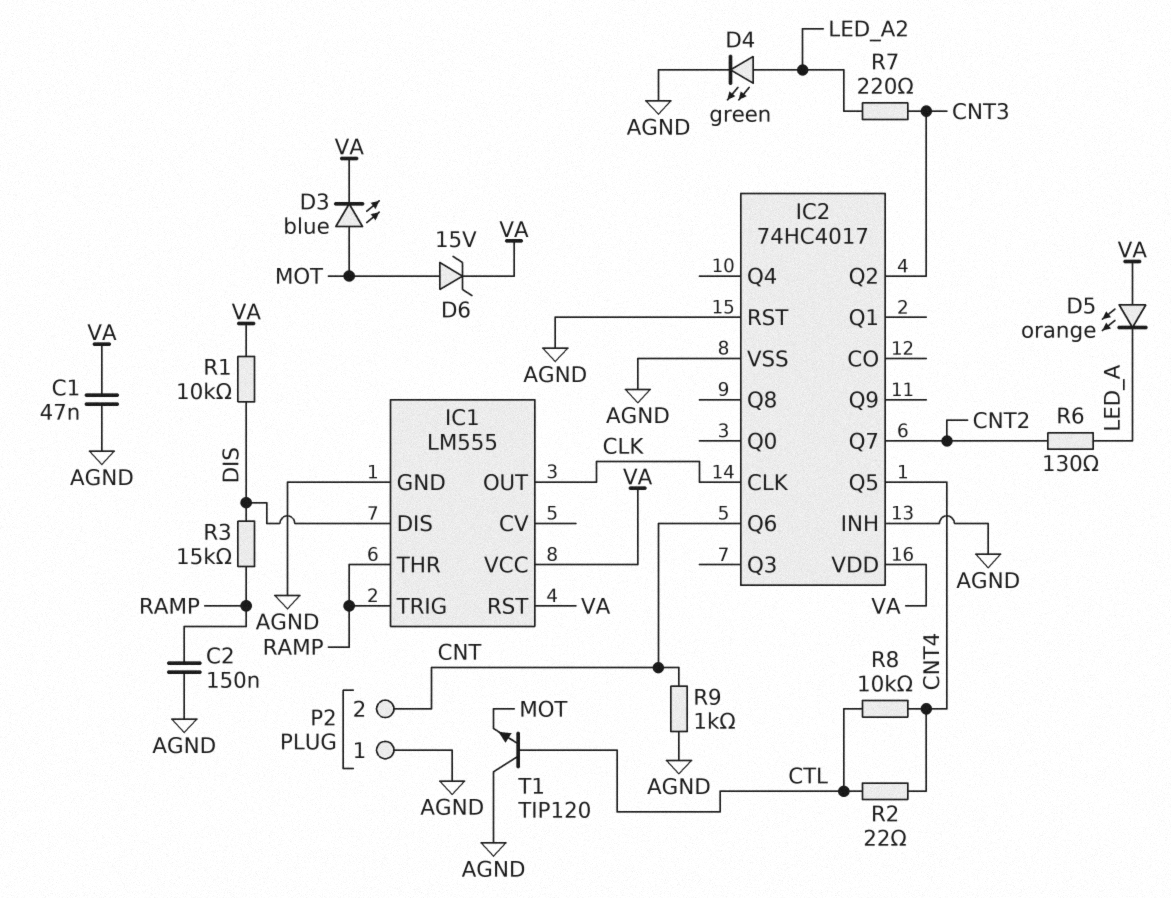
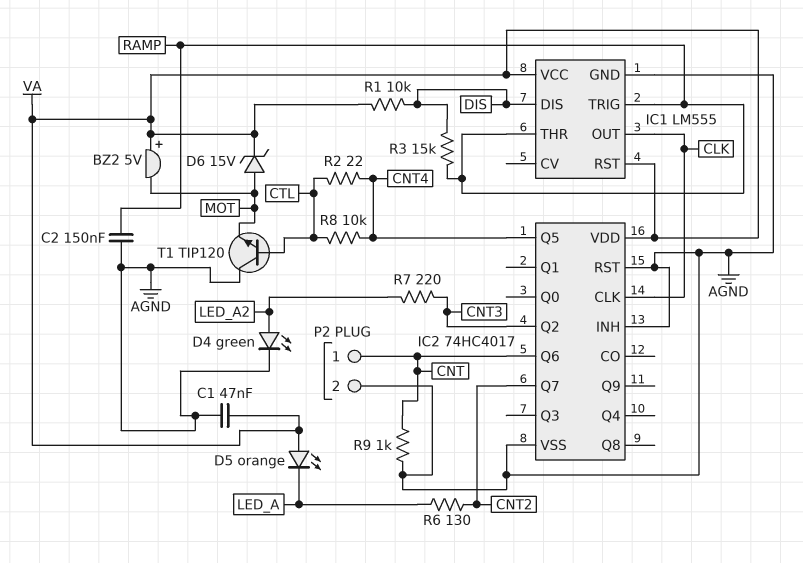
BZ2: none -> buzzer 5V (plus VA, minus MOT)
D3: LED blue (A MOT, K VA) -> none
P2 pin 1: AGND -> CNT
P2 pin 2: CNT -> AGND

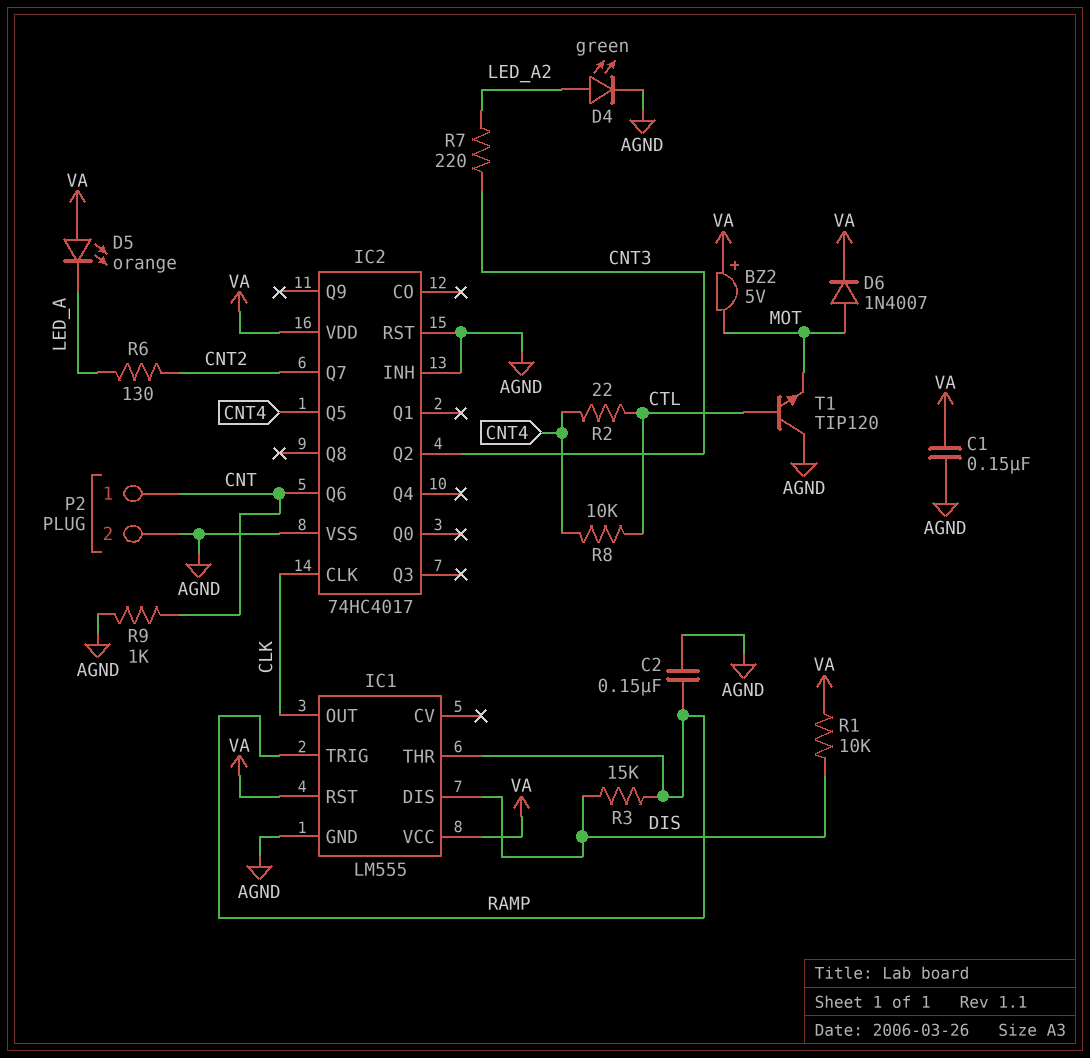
C1: 47nF (AGND, VA) -> 150nF (AGND, VA)
D6: zener 15V (A MOT, K VA) -> diode 1N4007 (A MOT, K VA)

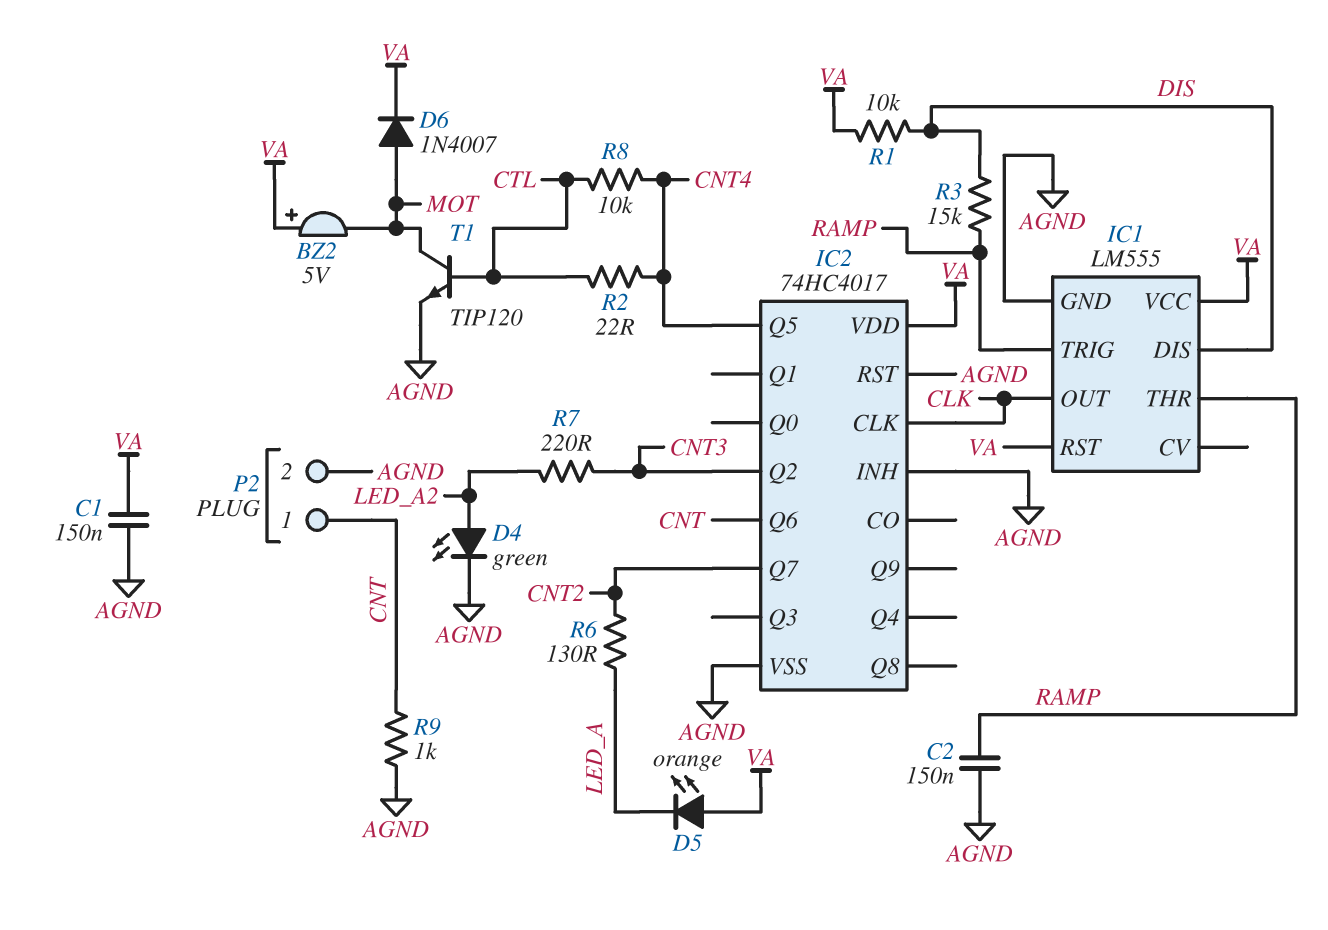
T1: NPN TIP120 (B CTL, C AGND, E MOT) -> NPN TIP120 (B CTL, C MOT, E AGND)

